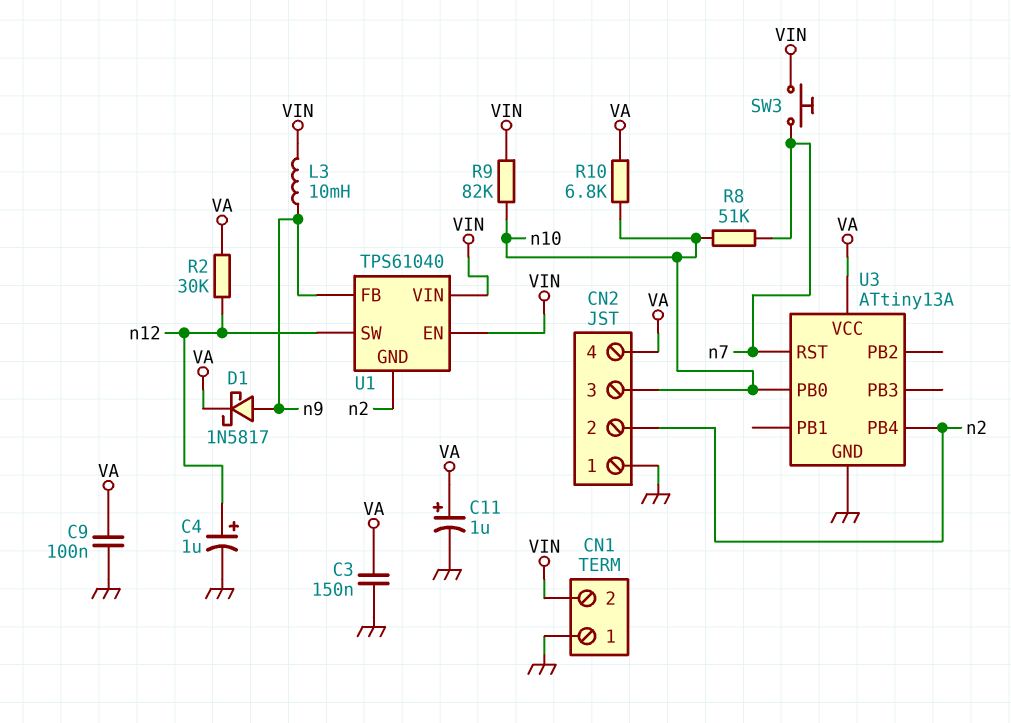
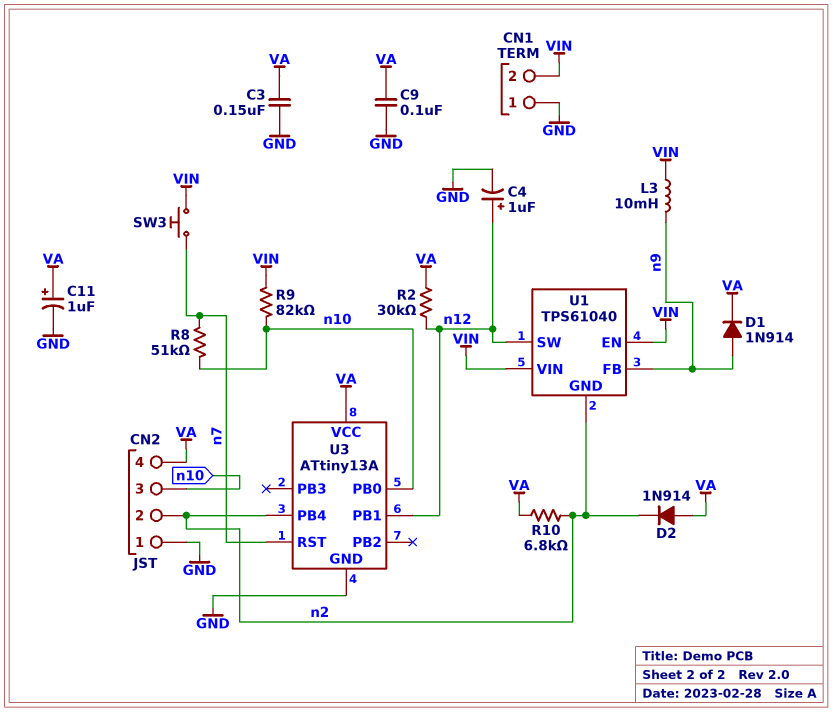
D1: schottky 1N5817 (A n9, K VA) -> diode 1N914 (A n9, K VA)
D2: none -> diode 1N914 (A VA, K n2)
R10: 6.8k (VA, n10) -> 6.8k (VA, n2)
U3 pin PB1: none -> n12

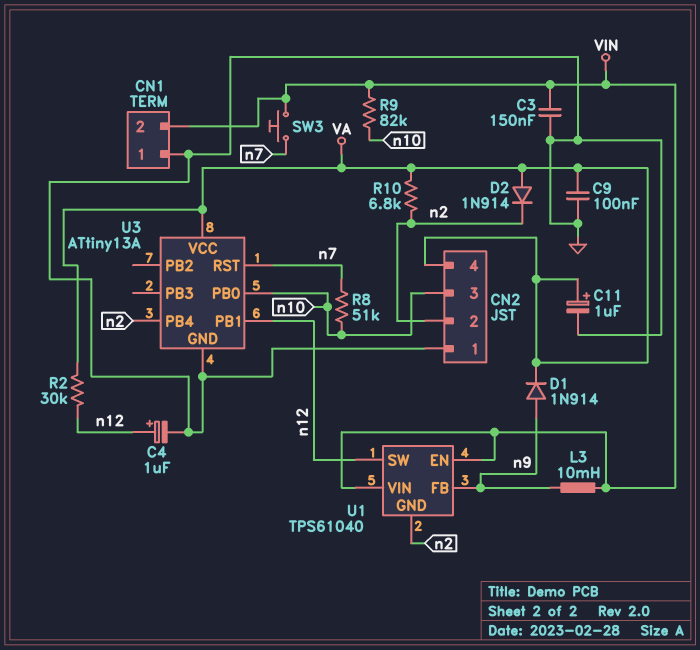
C3: 150nF (GND, VA) -> 150nF (GND, VIN)

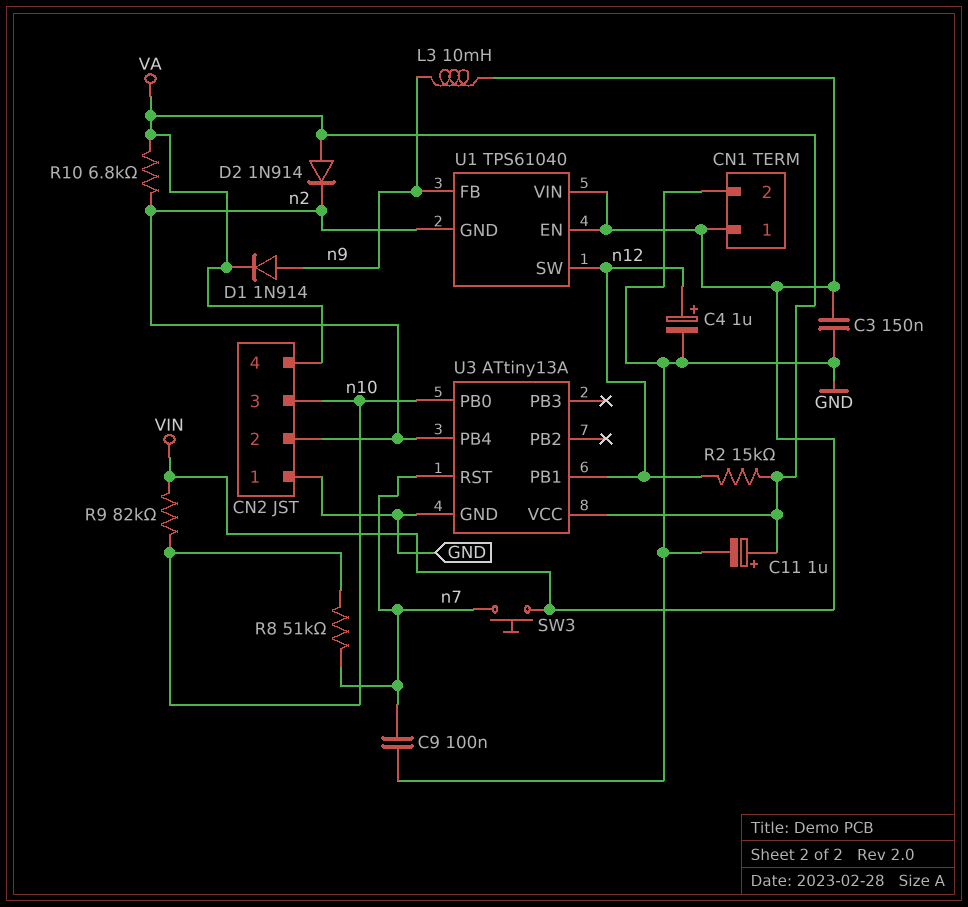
C9: 100nF (GND, VA) -> 100nF (GND, n7)
CN1 pin 1: GND -> VIN
CN1 pin 2: VIN -> GND
R2: 30k (VA, n12) -> 15k (VA, n12)

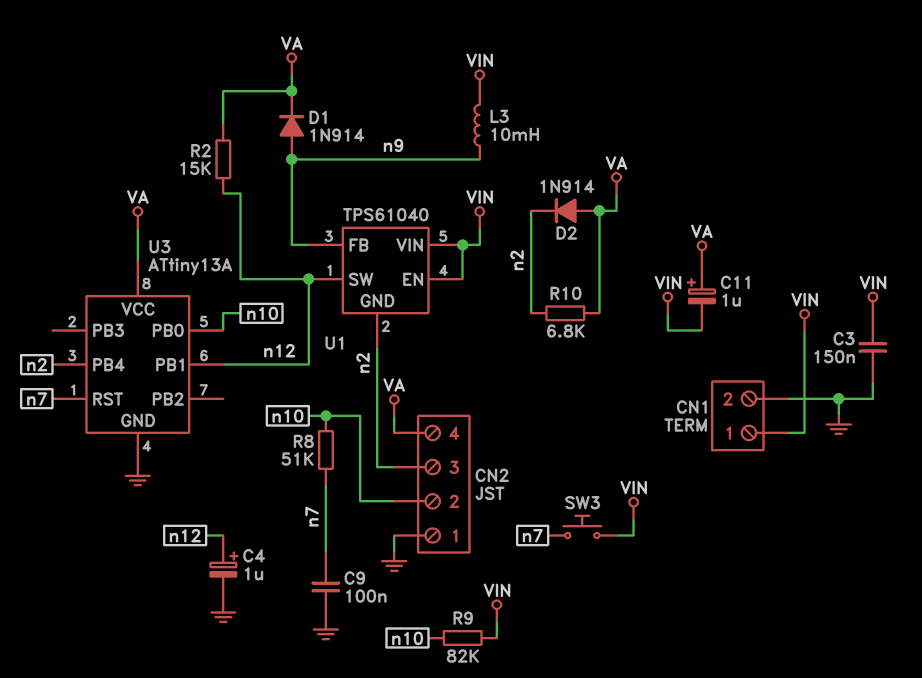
C11: 1uF (plus VA, minus GND) -> 1uF (plus VA, minus VIN)
CN2 pin 2: n2 -> n10
CN2 pin 3: n10 -> n2

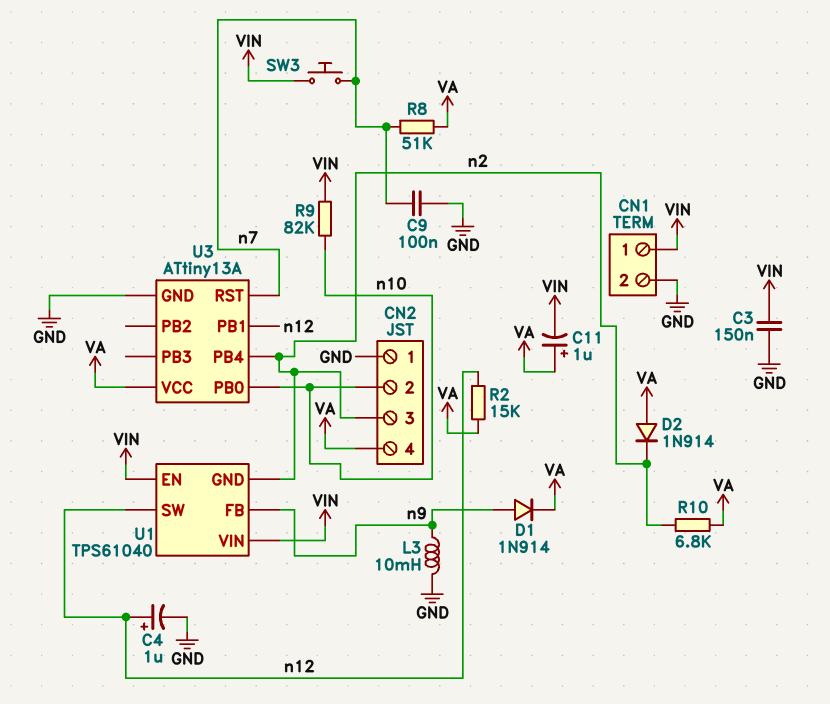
L3: 10mH (VIN, n9) -> 10mH (GND, n9)
R8: 51k (n7, n10) -> 51k (VA, n7)

